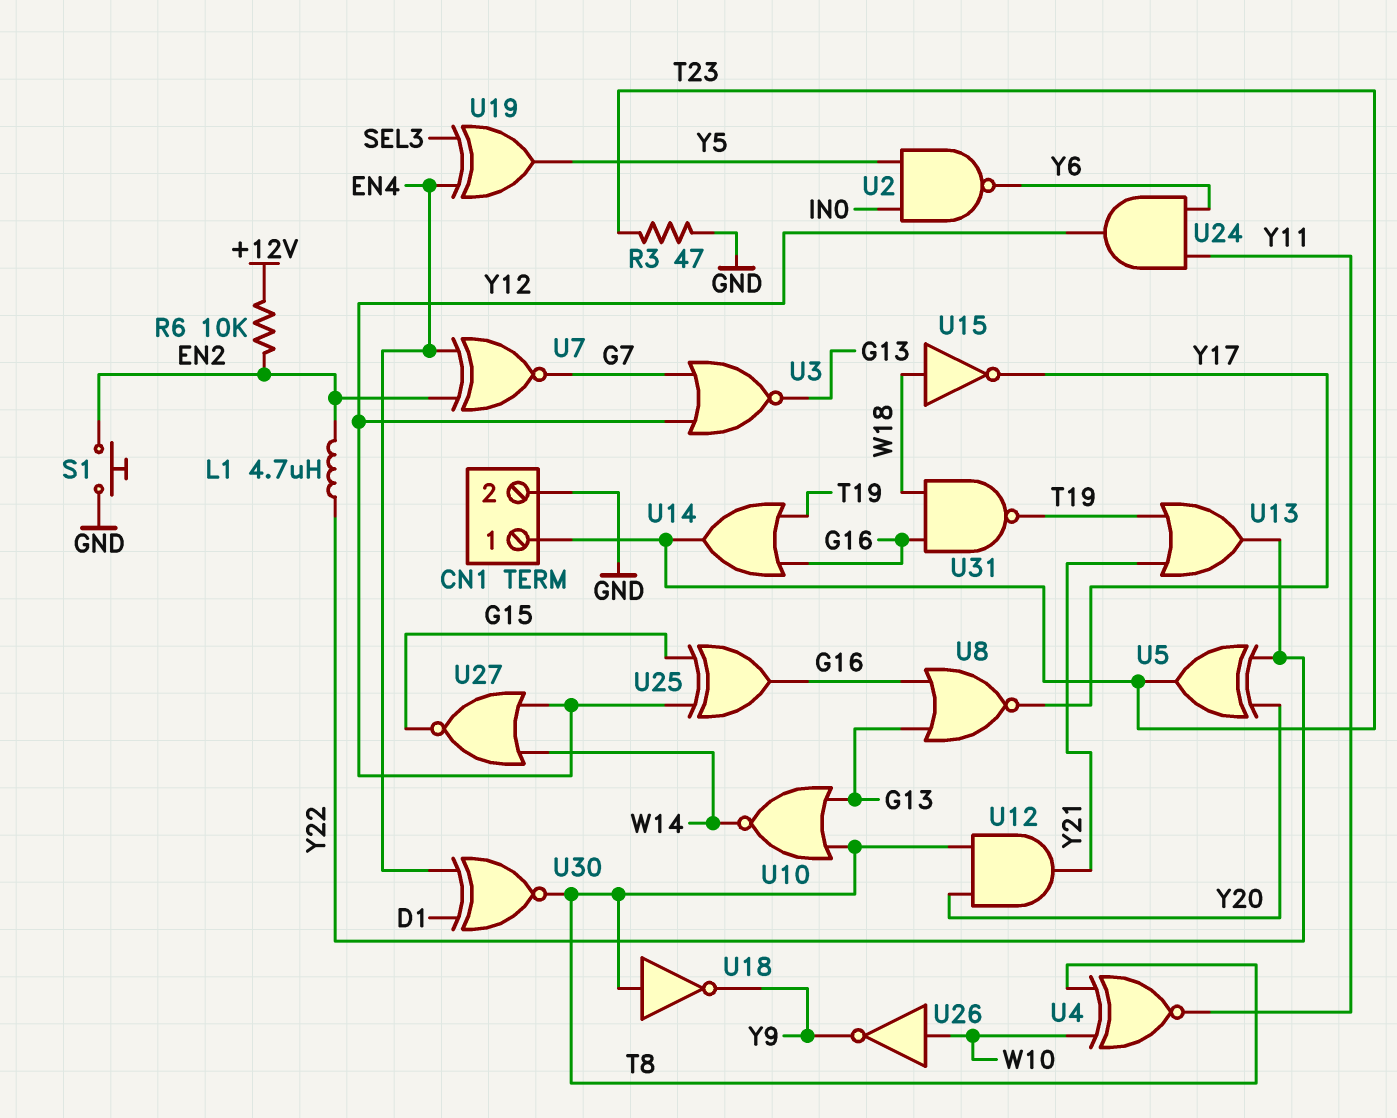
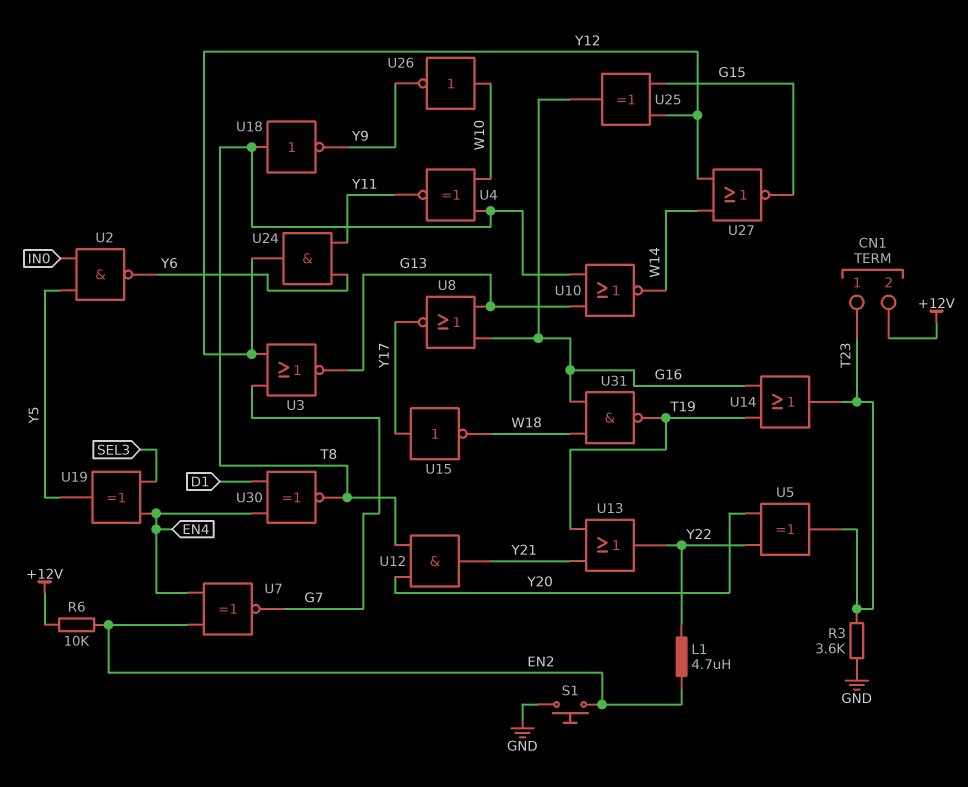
CN1 pin 2: GND -> +12V
R3: 47 (GND, T23) -> 3.6k (GND, T23)
U15: NOT (in W18, out Y17) -> NOT (in Y17, out W18)

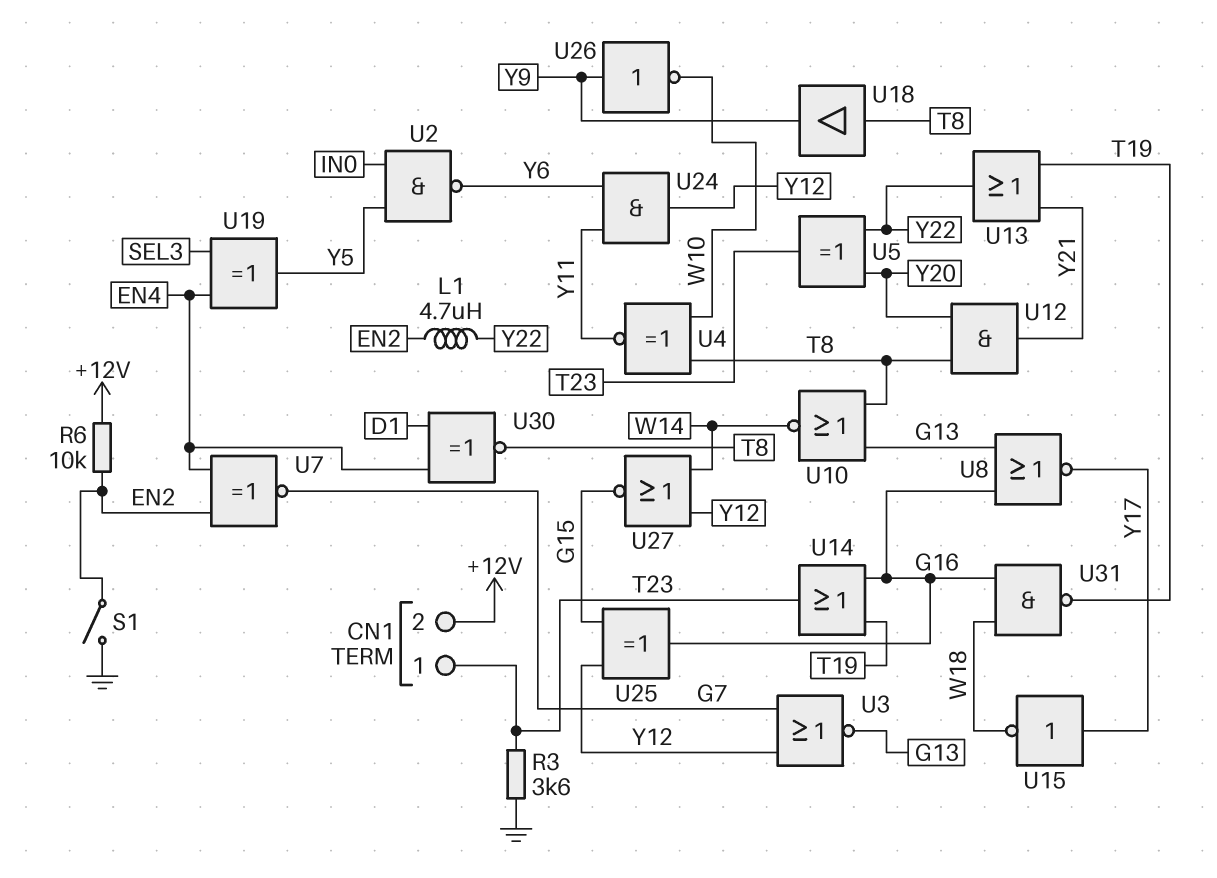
S1: button (EN2, GND) -> switch (EN2, GND)
U18: NOT (in T8, out Y9) -> buffer (in T8, out Y9)
U26: NOT (in W10, out Y9) -> NOT (in Y9, out W10)

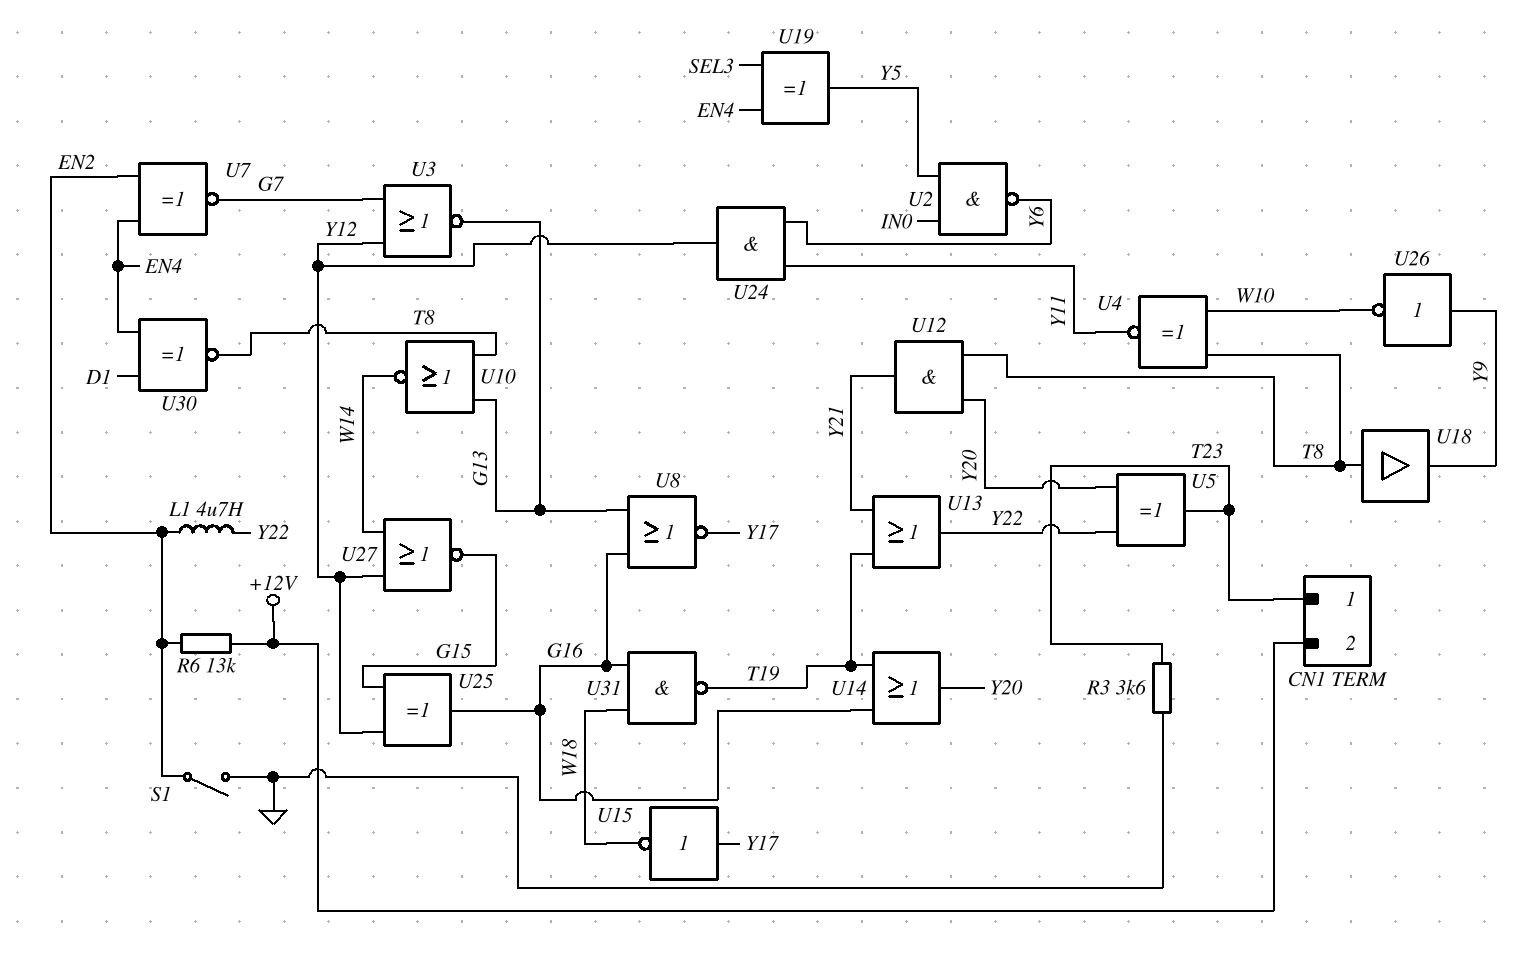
R6: 10k (+12V, EN2) -> 13k (+12V, EN2)
U14: OR (in G16, in T19, out T23) -> OR (in G16, in T19, out Y20)

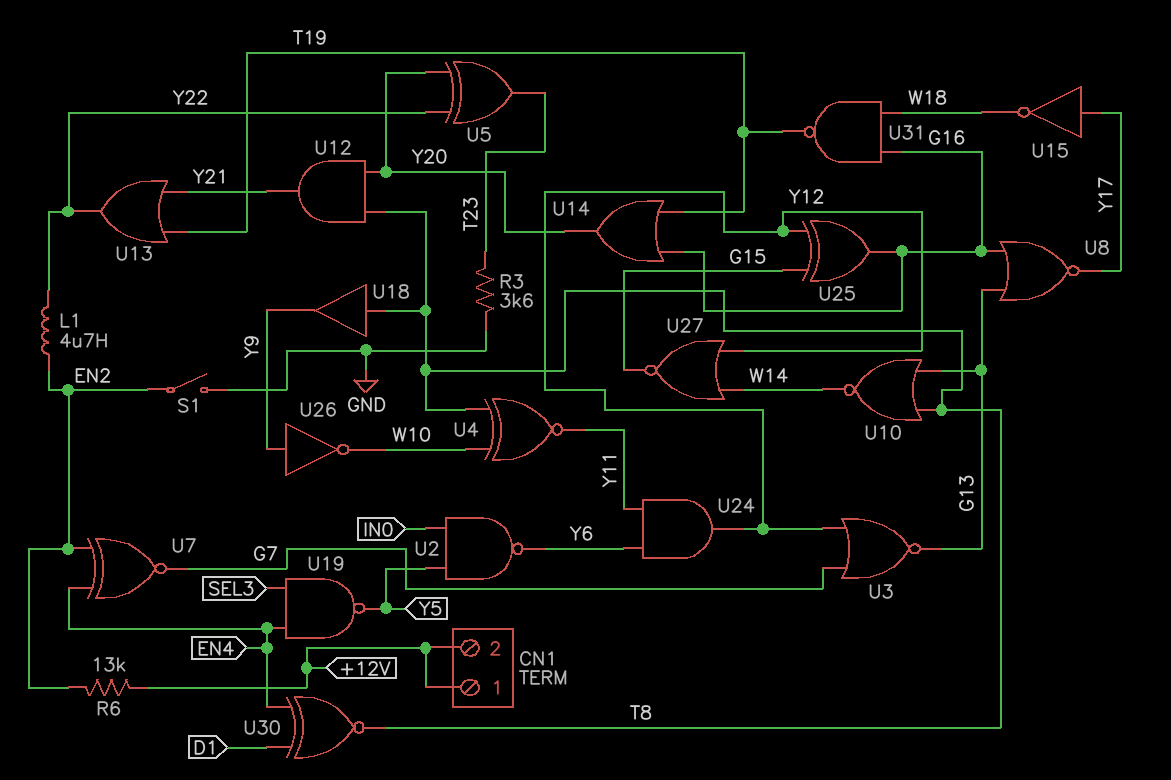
CN1 pin 1: T23 -> +12V
U19: XOR (in EN4, in SEL3, out Y5) -> NAND (in EN4, in SEL3, out Y5)

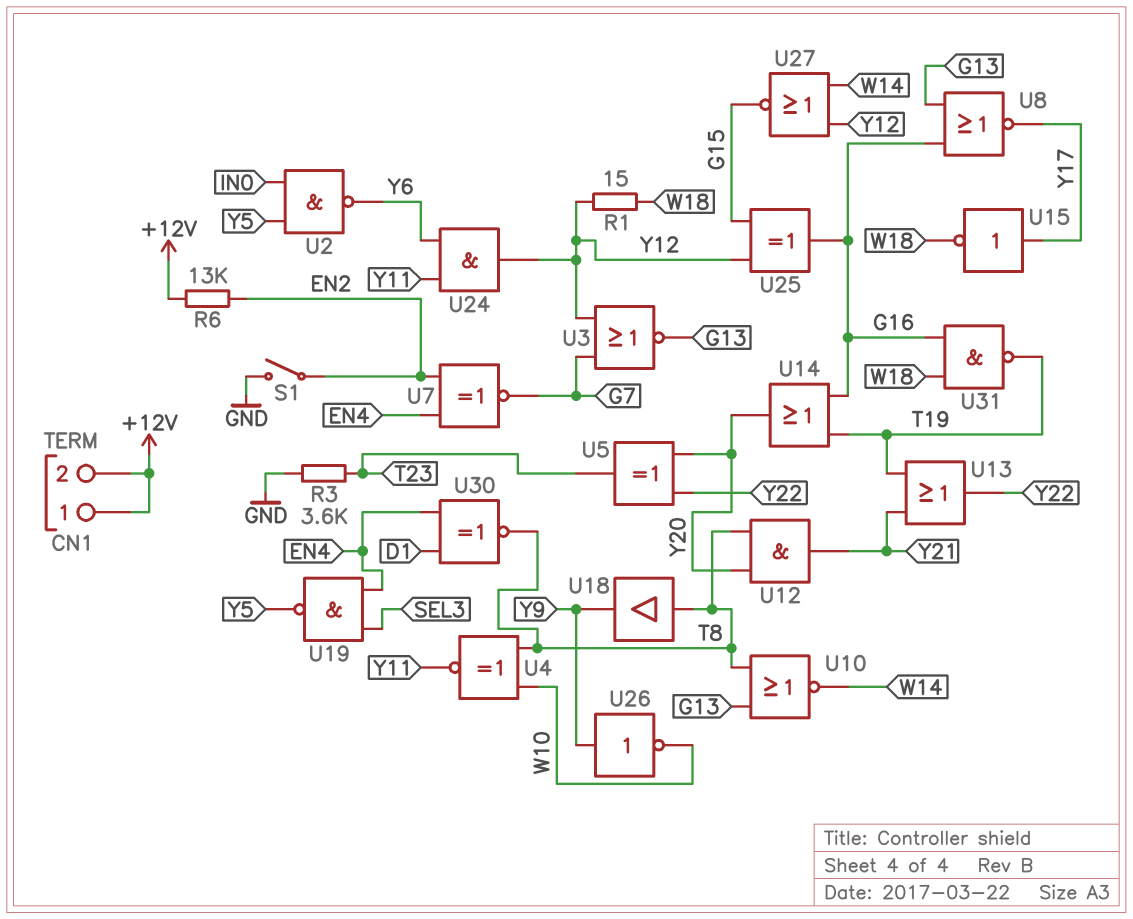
L1: 4.7uH (EN2, Y22) -> none
R1: none -> 15 (W18, Y12)

